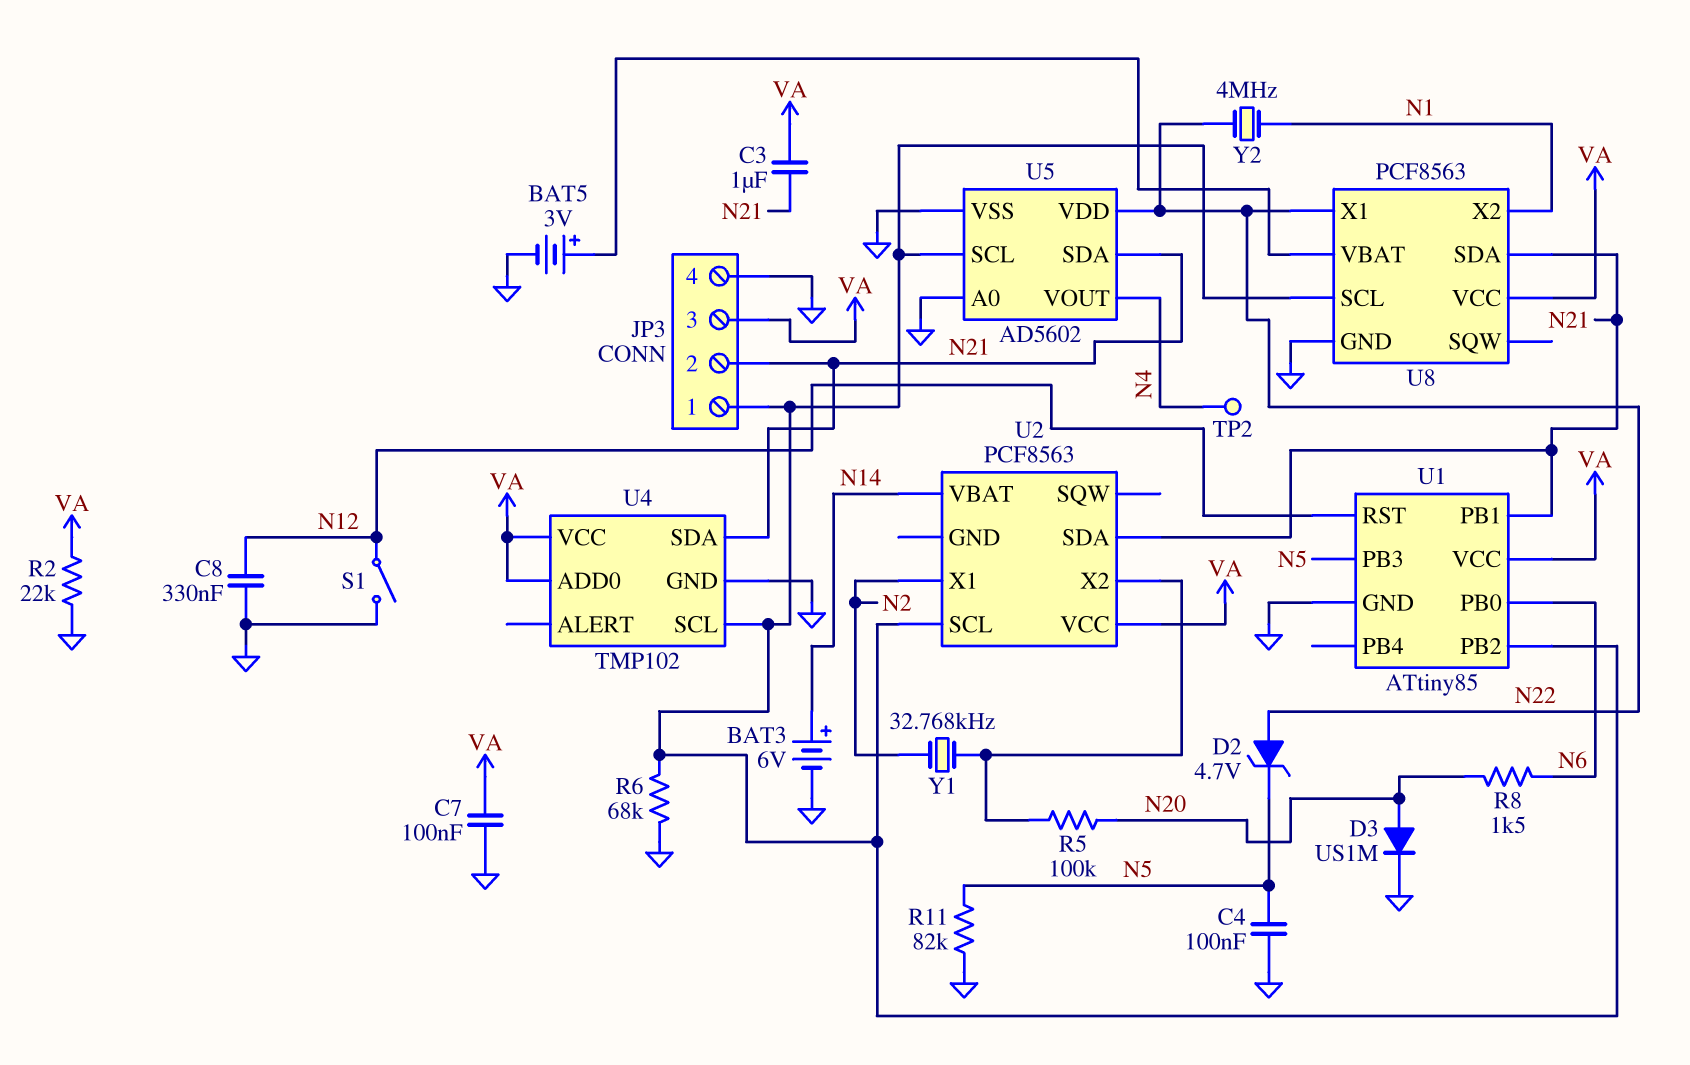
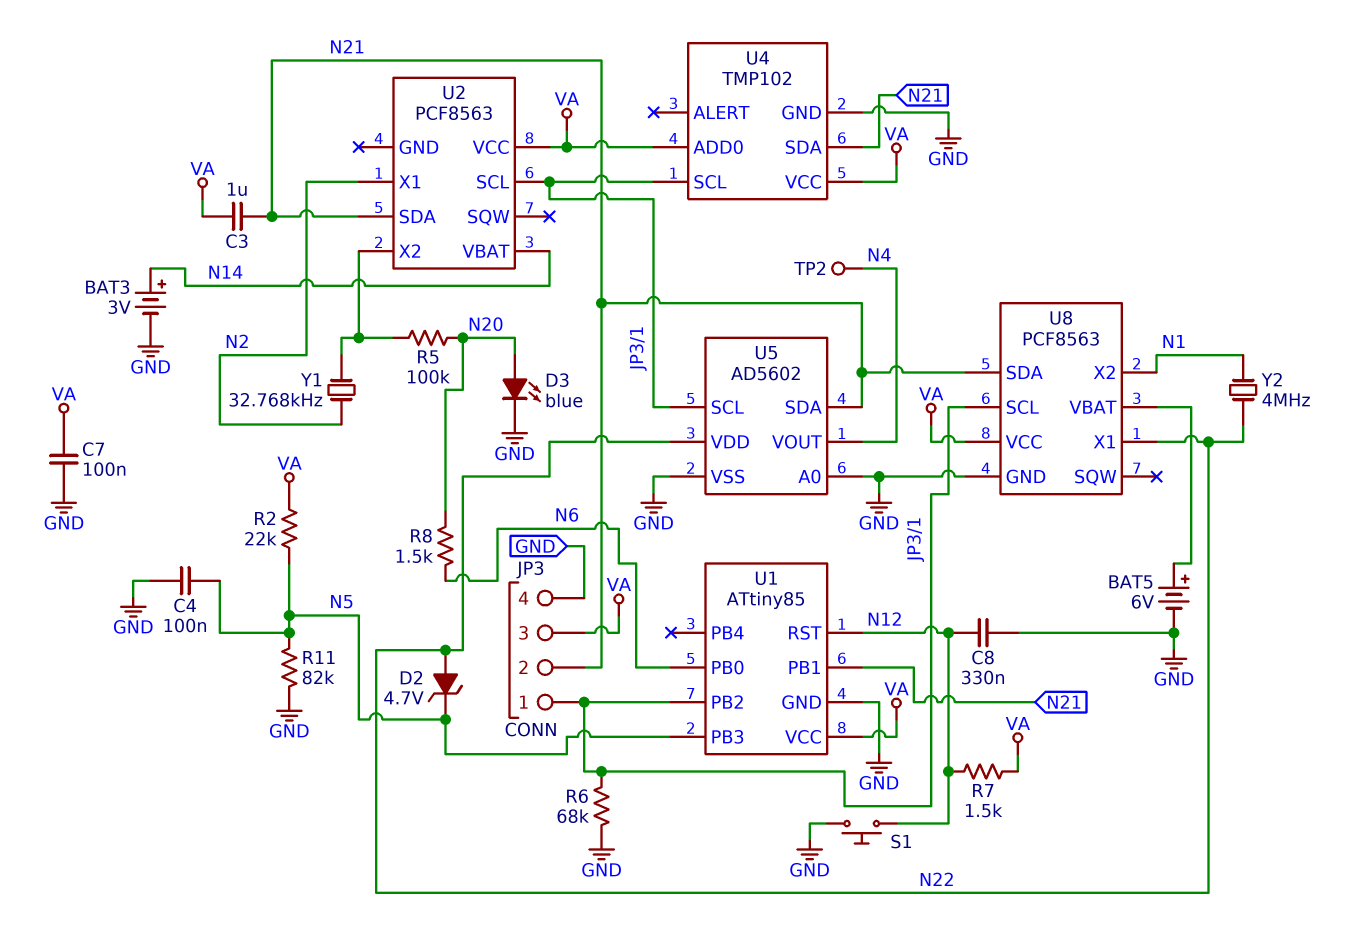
BAT3: 6V (plus N14, minus GND) -> 3V (plus N14, minus GND)
BAT5: 3V (plus U8/VBAT, minus GND) -> 6V (plus U8/VBAT, minus GND)
D3: diode US1M (A N20, K GND) -> LED blue (A N20, K GND)
R2: 22k (GND, VA) -> 22k (N5, VA)
R7: none -> 1.5k (N12, VA)
S1: switch (GND, N12) -> button (GND, N12)

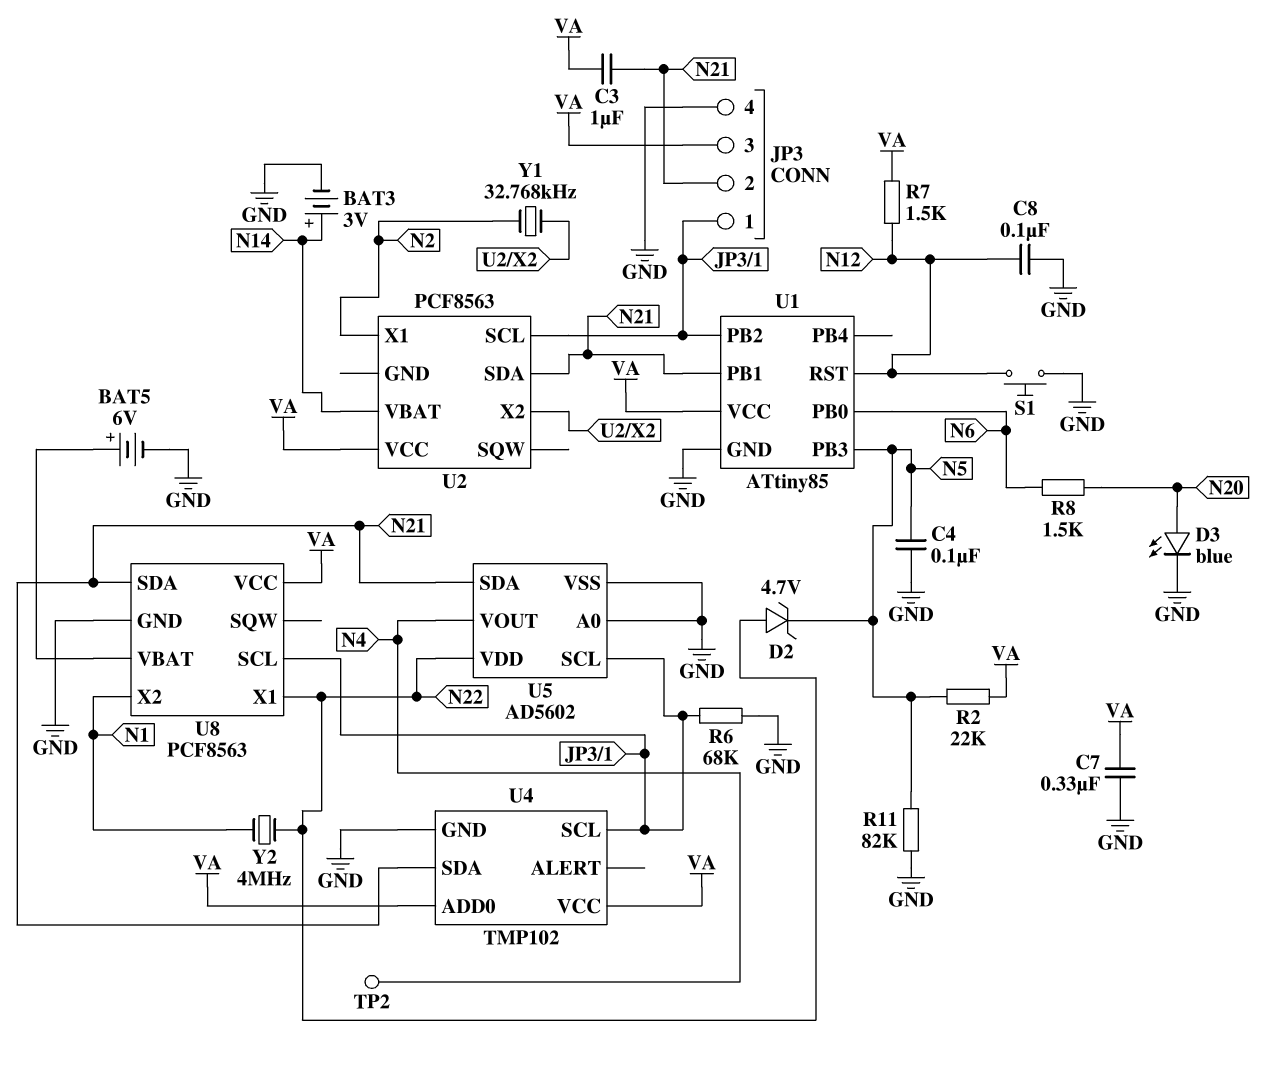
C7: 100nF (GND, VA) -> 330nF (GND, VA)
C8: 330nF (GND, N12) -> 100nF (GND, N12)
R5: 100k (N20, U2/X2) -> none

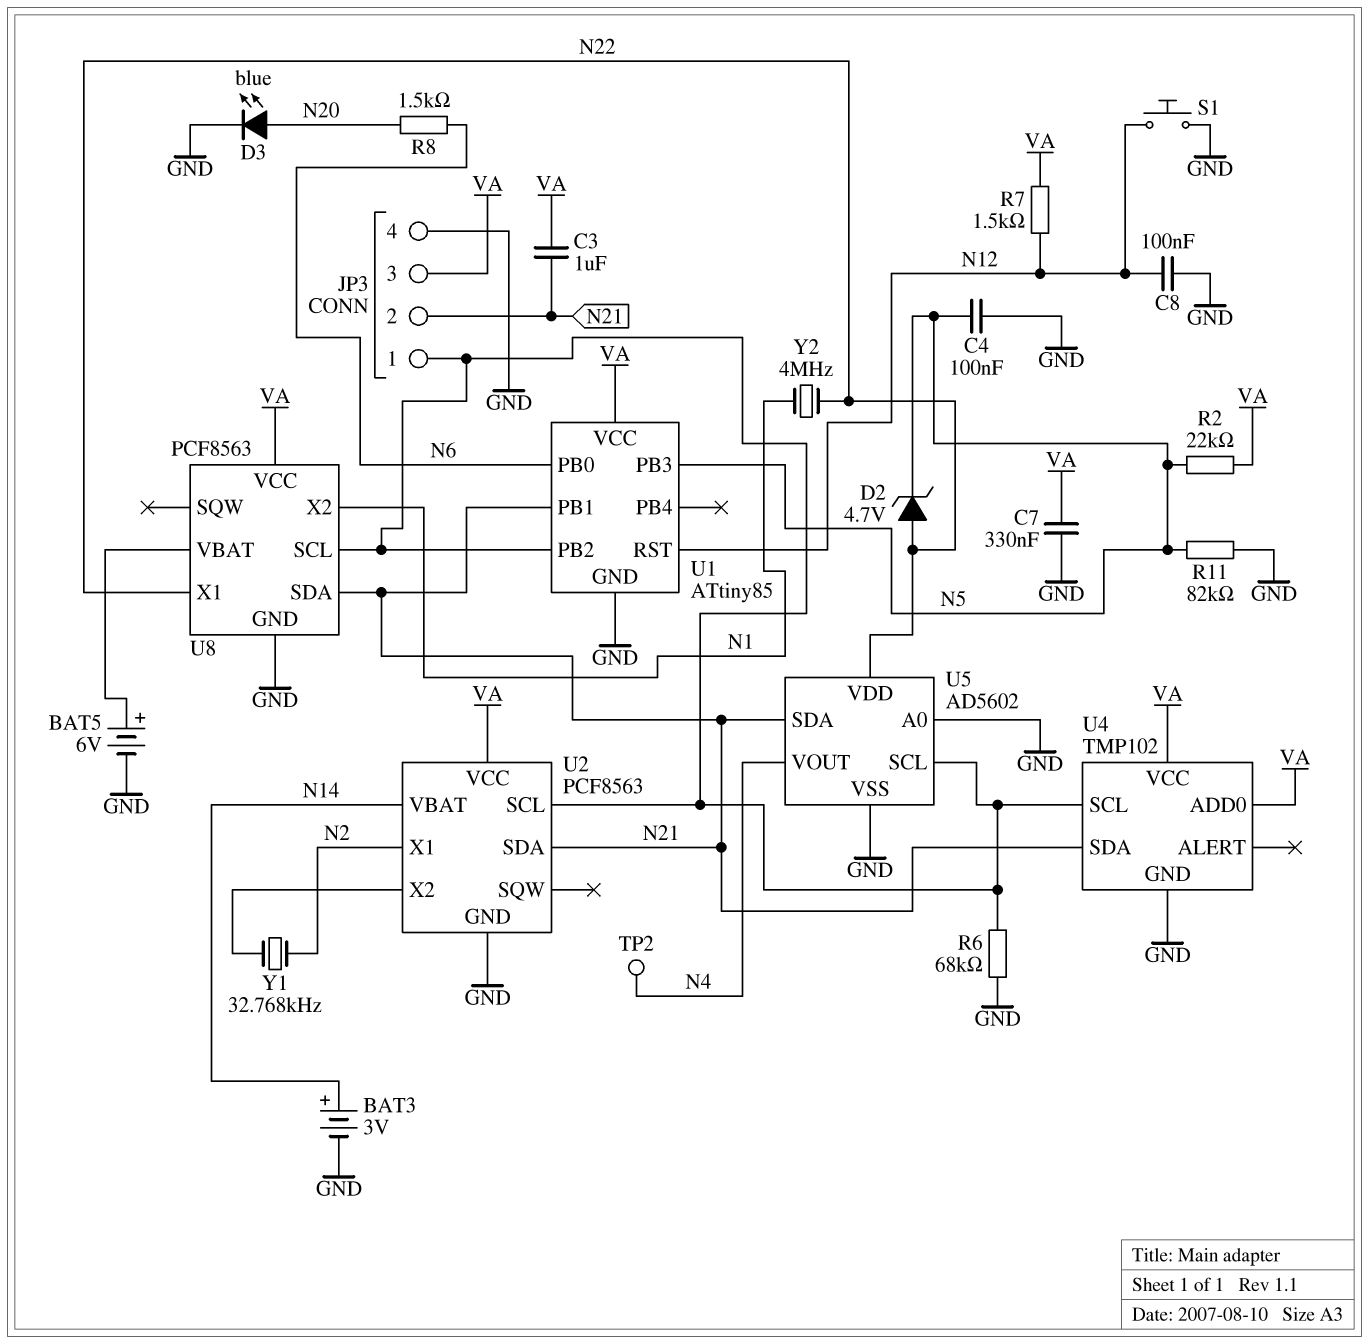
U2 pin GND: none -> GND

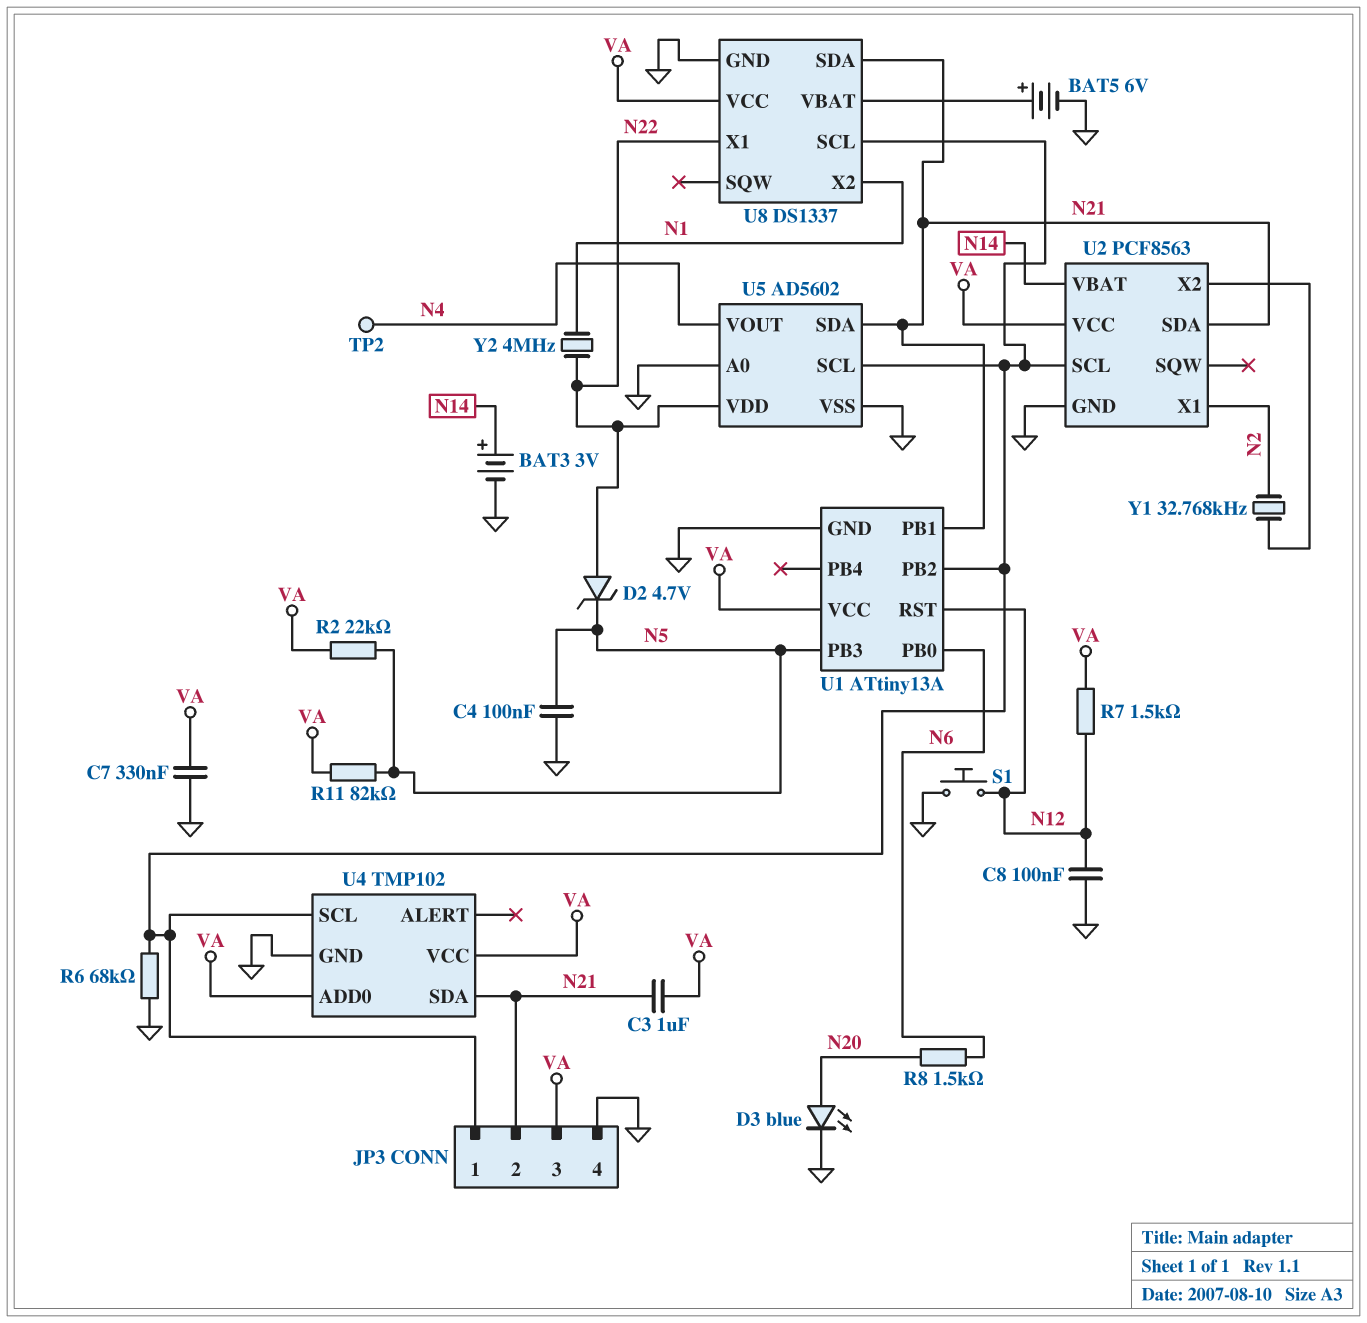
R11: 82k (GND, N5) -> 82k (N5, VA)
U1: ATtiny85 -> ATtiny13A
U8: PCF8563 -> DS1337

